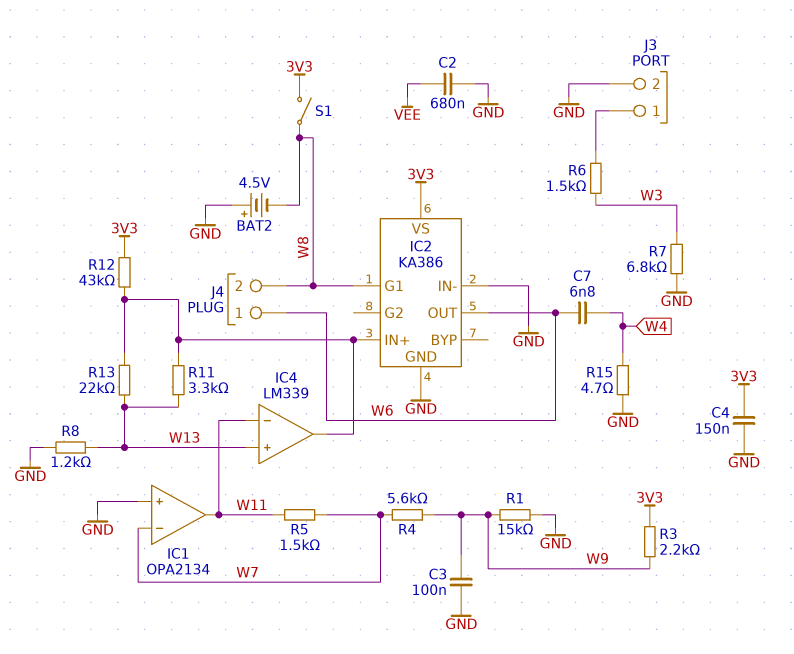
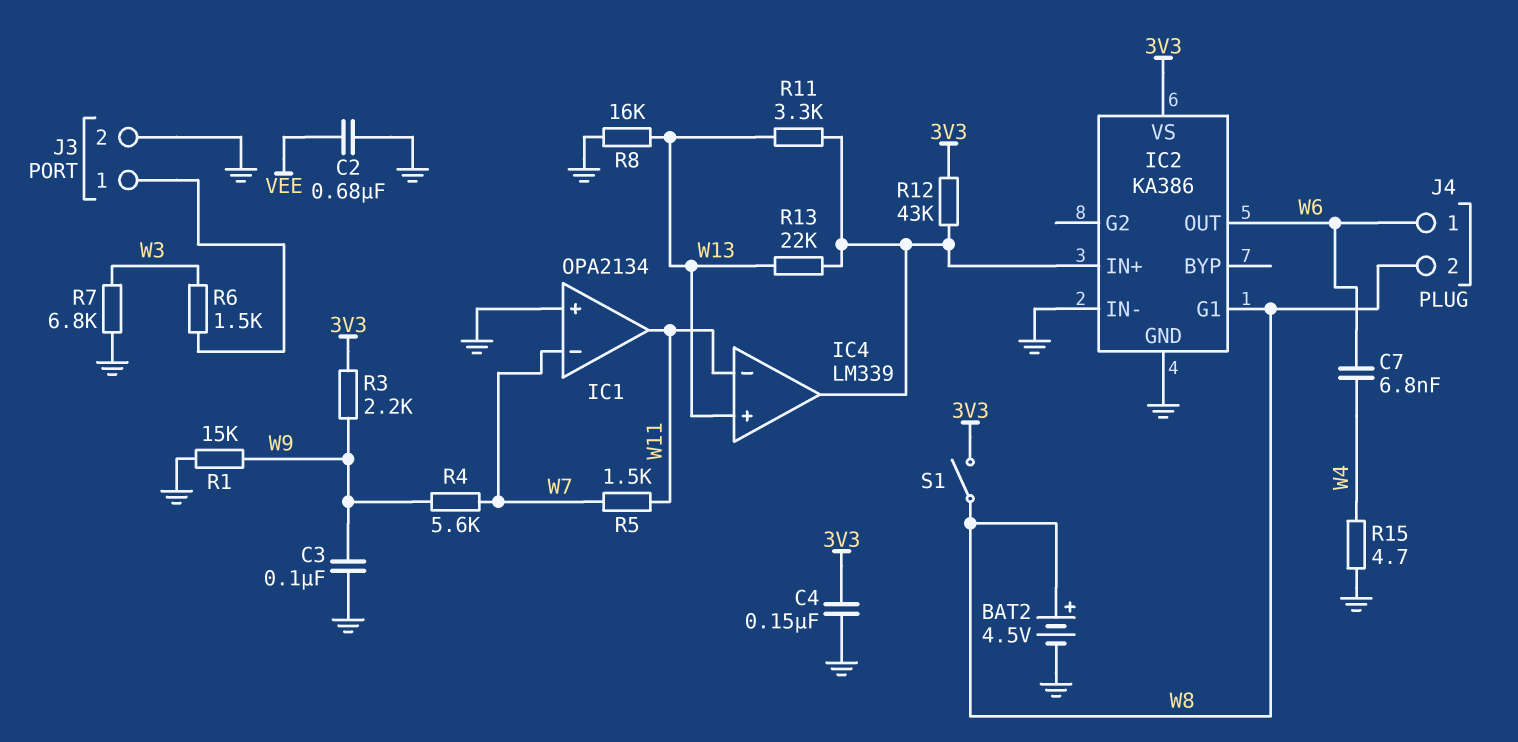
BAT2: 4.5V (plus GND, minus W8) -> 4.5V (plus W8, minus GND)
R8: 1.2k (GND, W13) -> 16k (GND, W13)

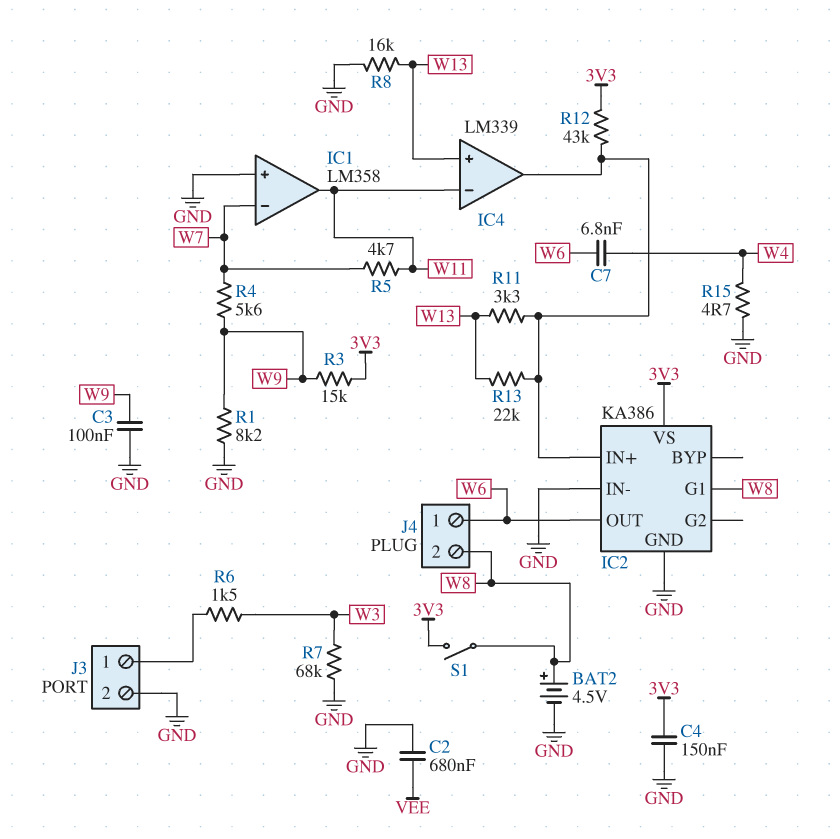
IC1: OPA2134 -> LM358
R1: 15k (GND, W9) -> 8.2k (GND, W9)
R3: 2.2k (3V3, W9) -> 15k (3V3, W9)
R5: 1.5k (W7, W11) -> 4.7k (W7, W11)
R7: 6.8k (GND, W3) -> 68k (GND, W3)

